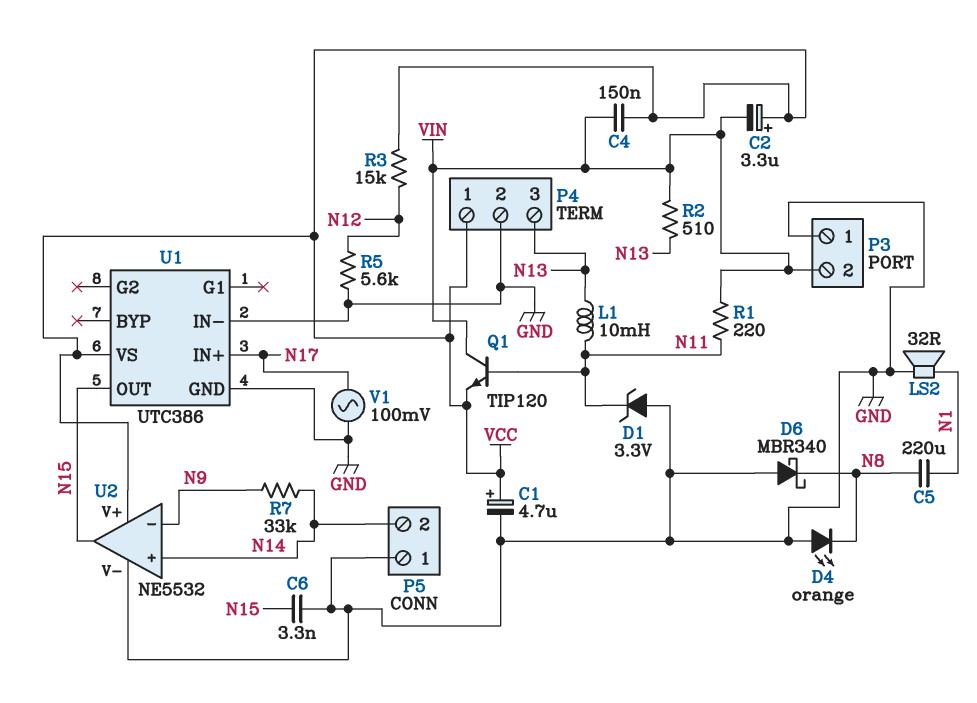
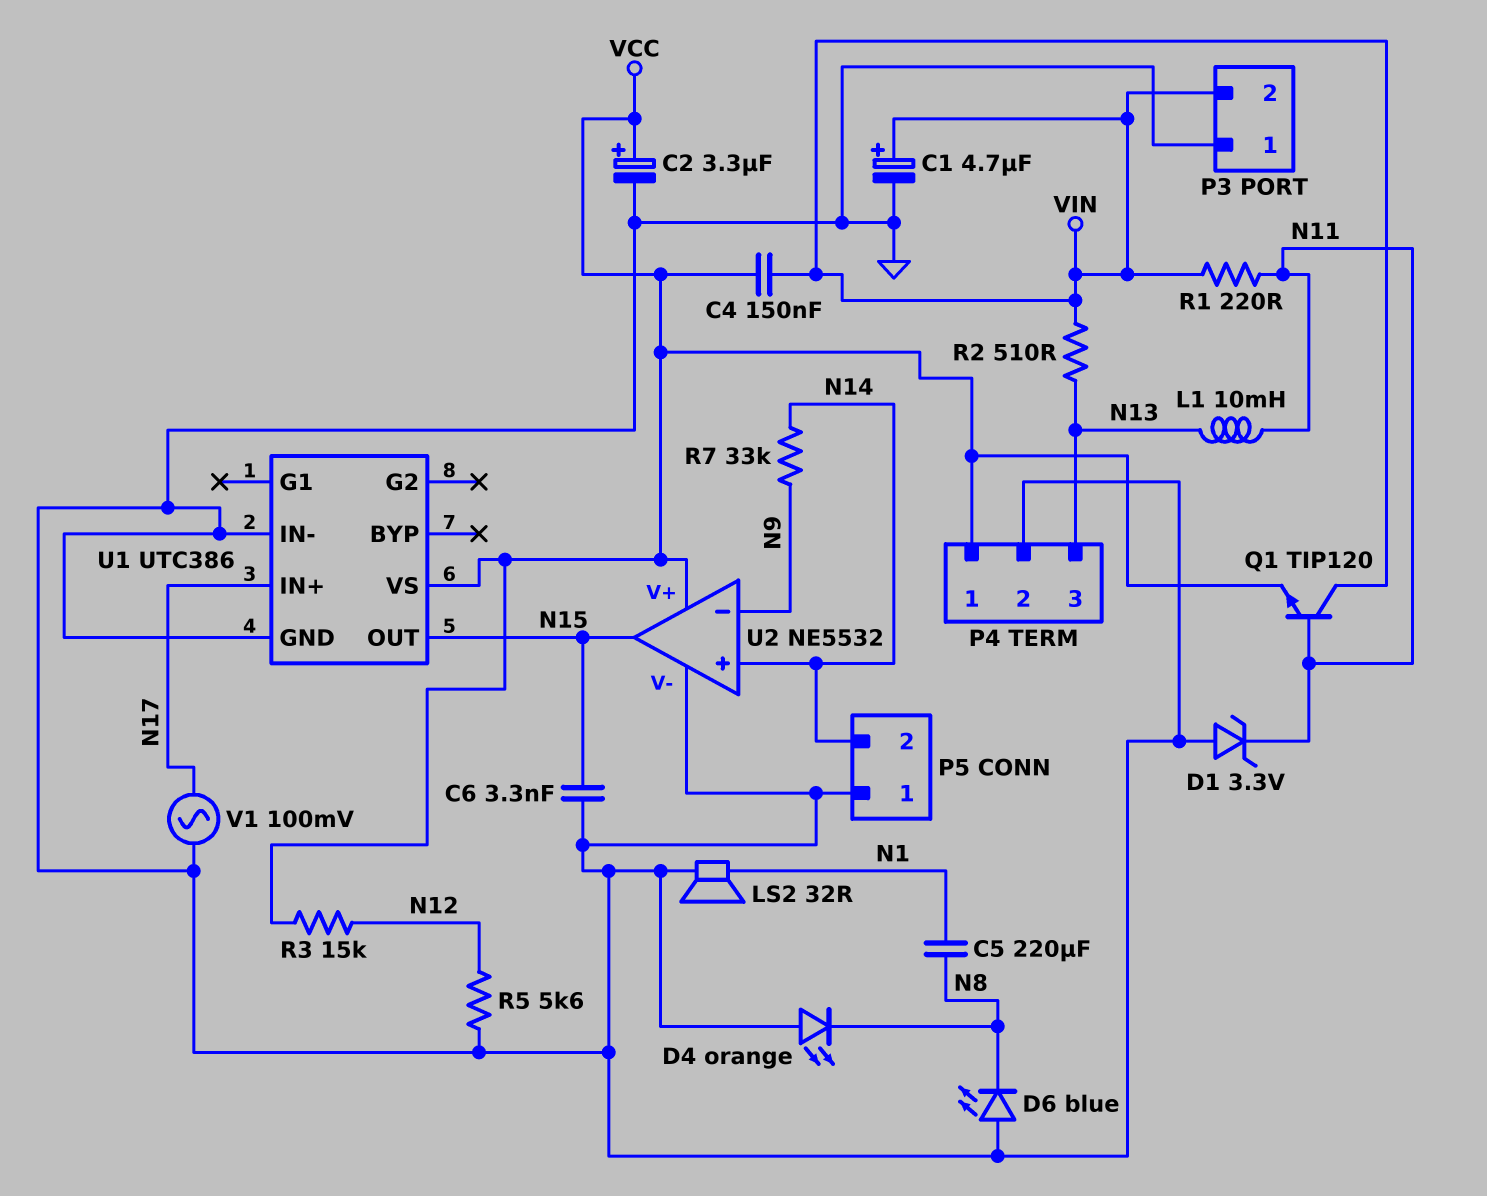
C1: 4.7uF (plus VCC, minus GND) -> 4.7uF (plus VIN, minus GND)
C2: 3.3uF (plus VCC, minus VIN) -> 3.3uF (plus VCC, minus GND)
D6: schottky MBR340 (A GND, K N8) -> LED blue (A GND, K N8)

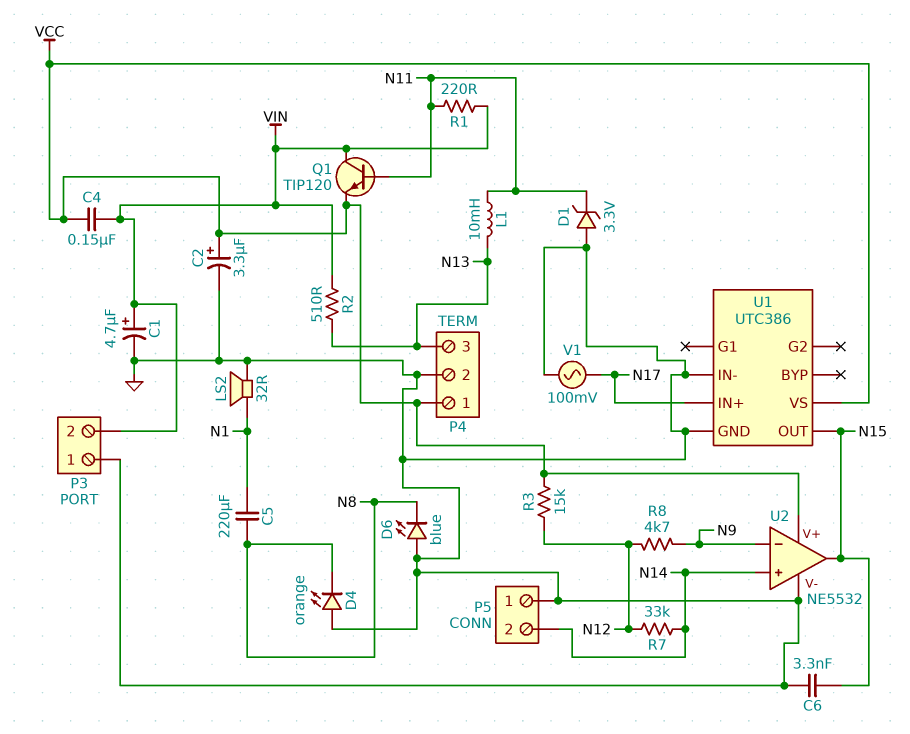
R5: 5.6k (GND, N12) -> none
R7: 33k (N9, N14) -> 33k (N12, N14)
R8: none -> 4.7k (N9, N12)

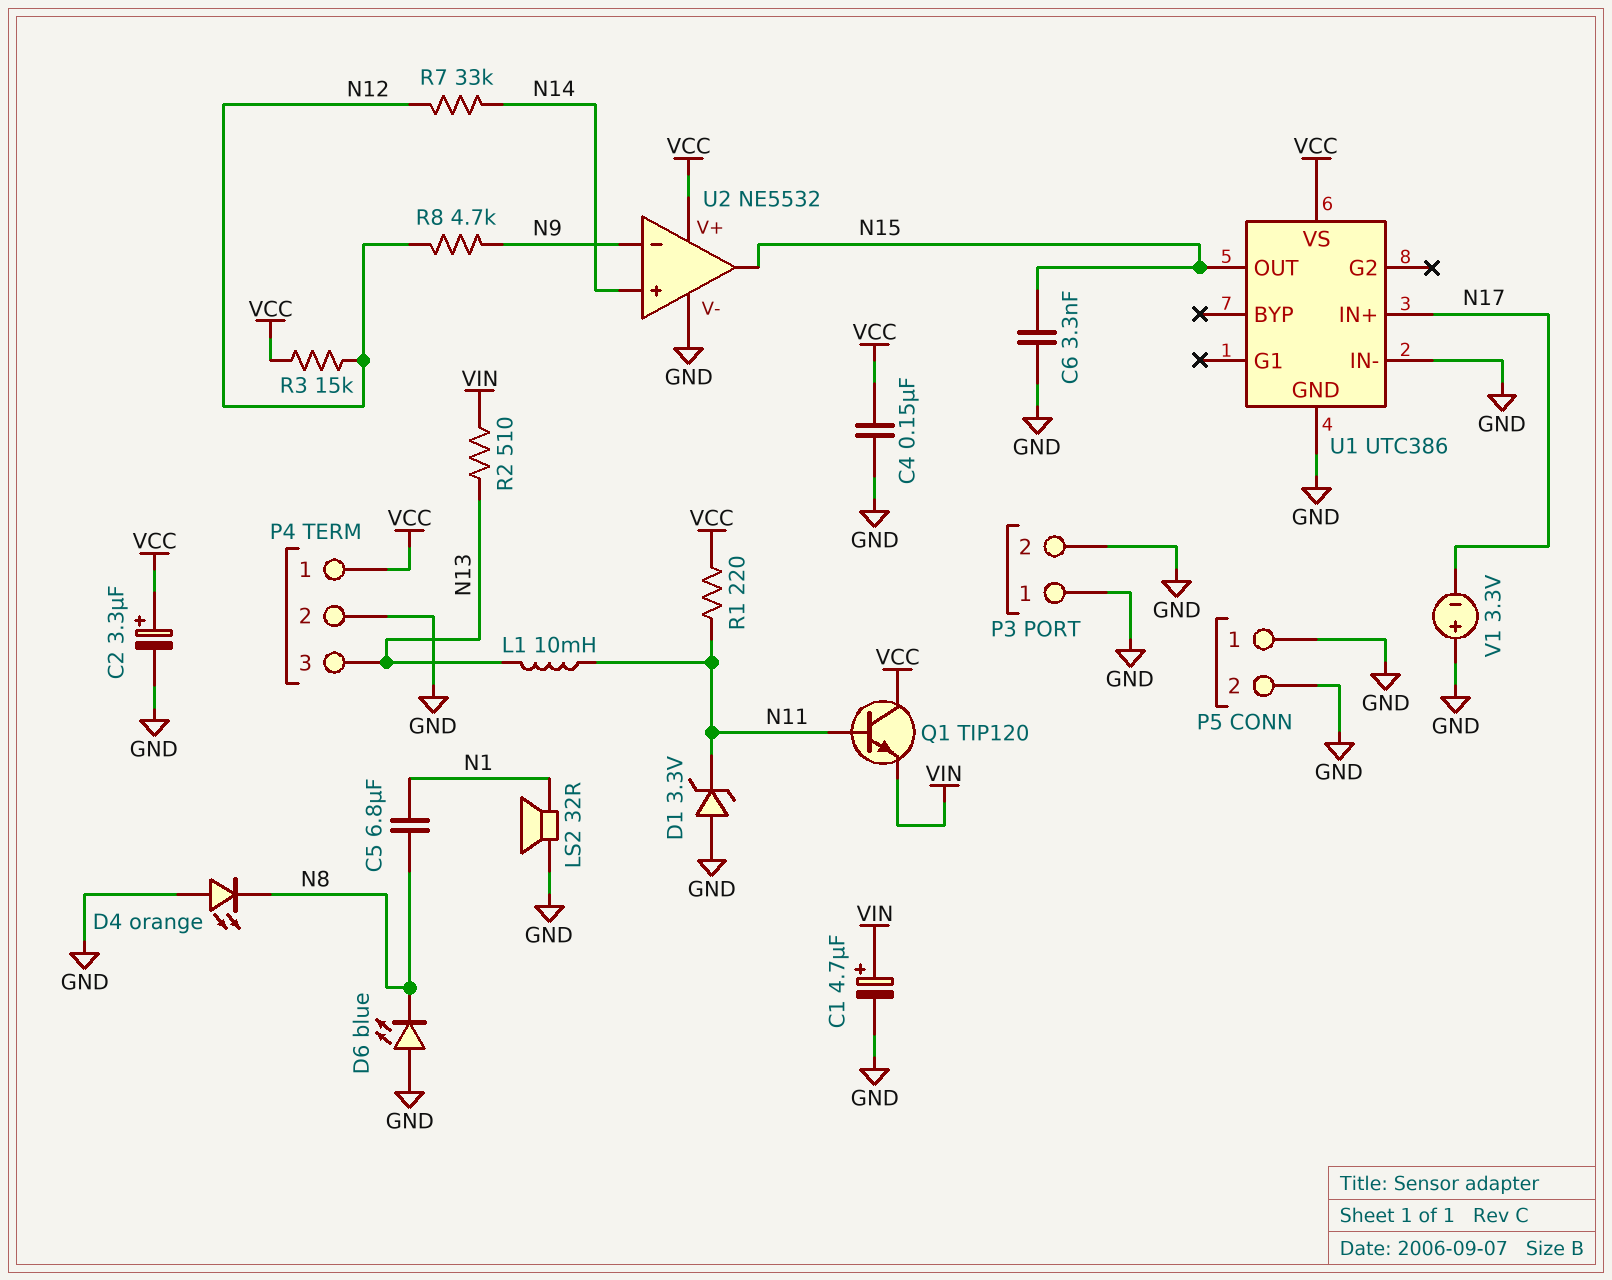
C4: 150nF (VCC, VIN) -> 150nF (GND, VCC)
C5: 220uF (N1, N8) -> 6.8uF (N1, N8)
P3 pin 2: VIN -> GND
P5 pin 2: N14 -> GND
Q1: NPN TIP120 (B N11, C VIN, E VCC) -> NPN TIP120 (B N11, C VCC, E VIN)
R1: 220 (N11, VIN) -> 220 (N11, VCC)
V1: AC 100mV (GND, N17) -> 3.3V (plus GND, minus N17)

